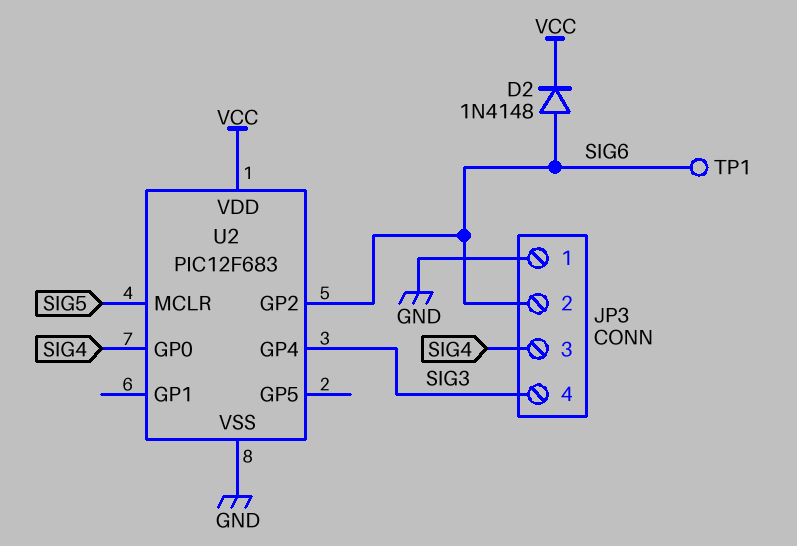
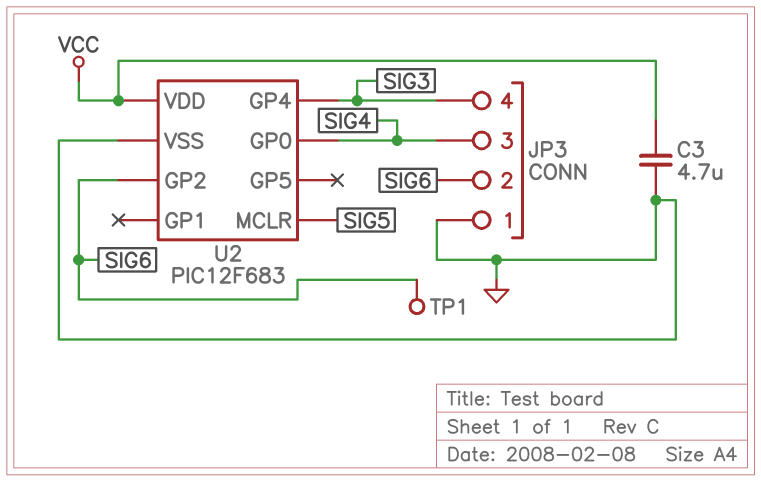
C3: none -> 4.7uF (GND, VCC)
D2: diode 1N4148 (A SIG6, K VCC) -> none

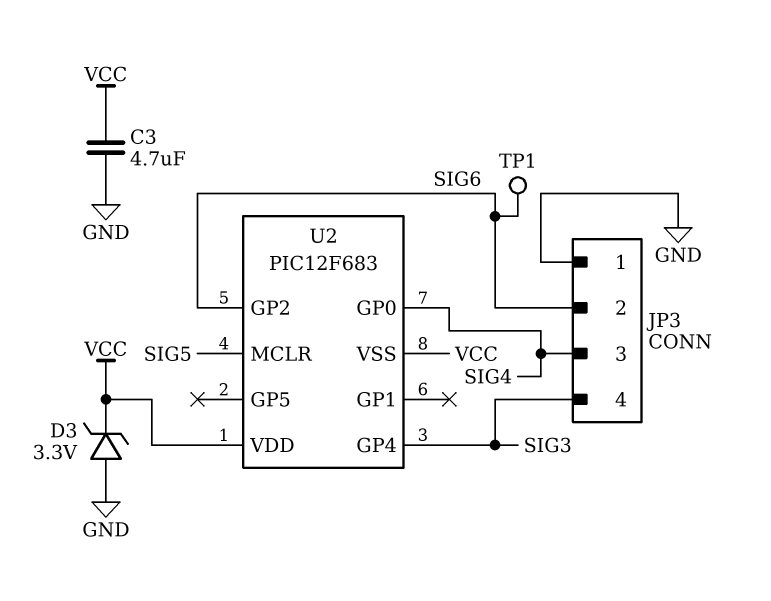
D3: none -> zener 3.3V (A GND, K VCC)
U2 pin VSS: GND -> VCC

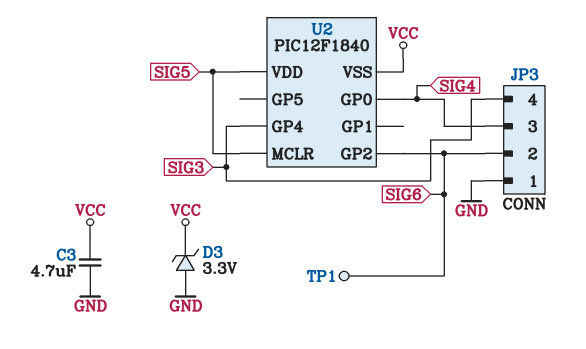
U2: PIC12F683 -> PIC12F1840
U2 pin VDD: VCC -> SIG5

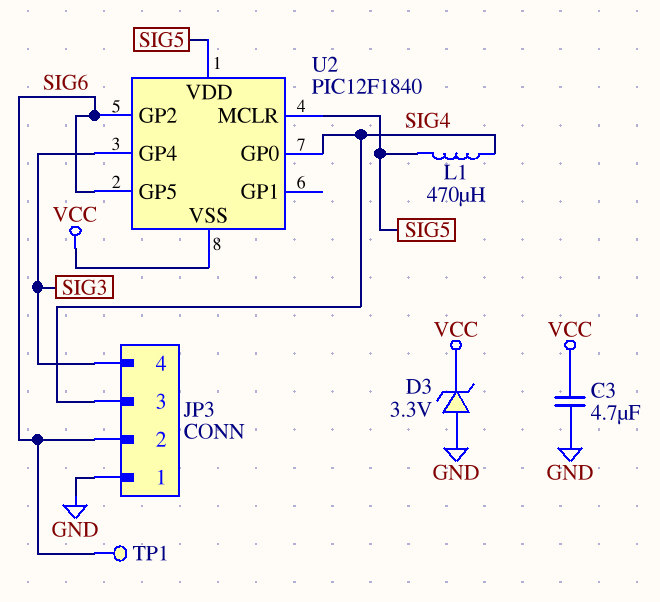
L1: none -> 470uH (SIG4, SIG5)
U2 pin GP5: none -> SIG6

